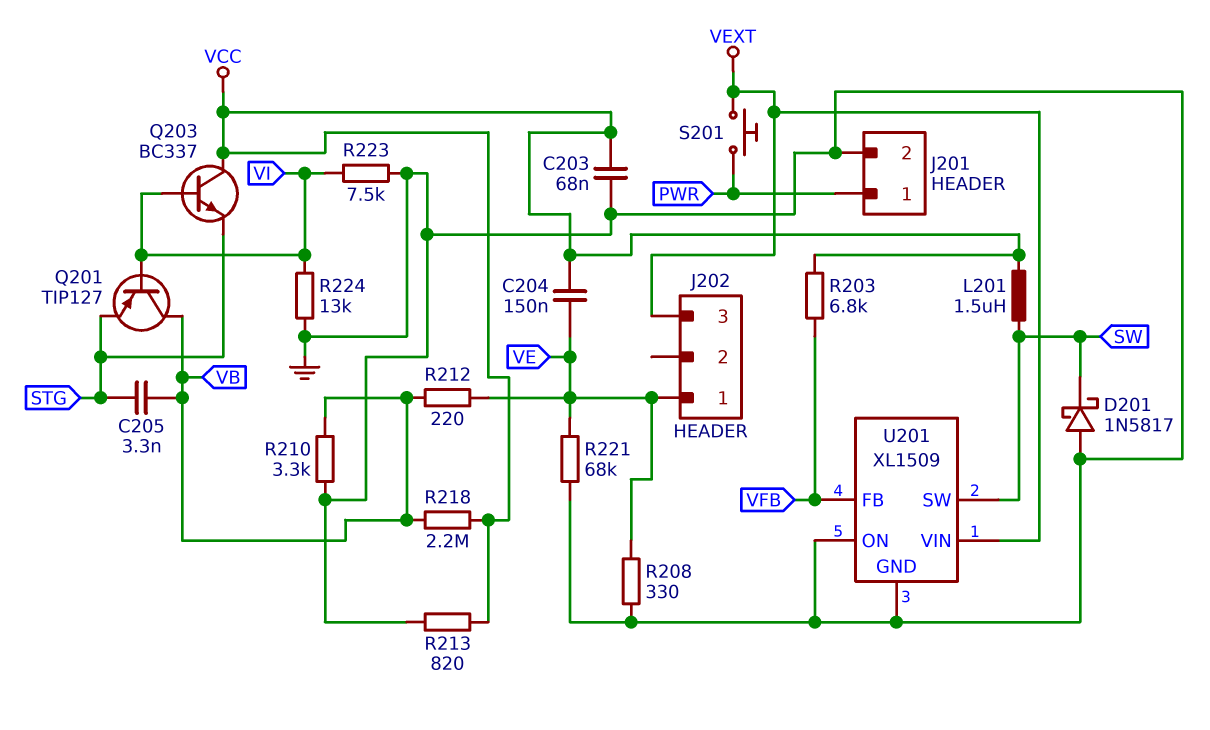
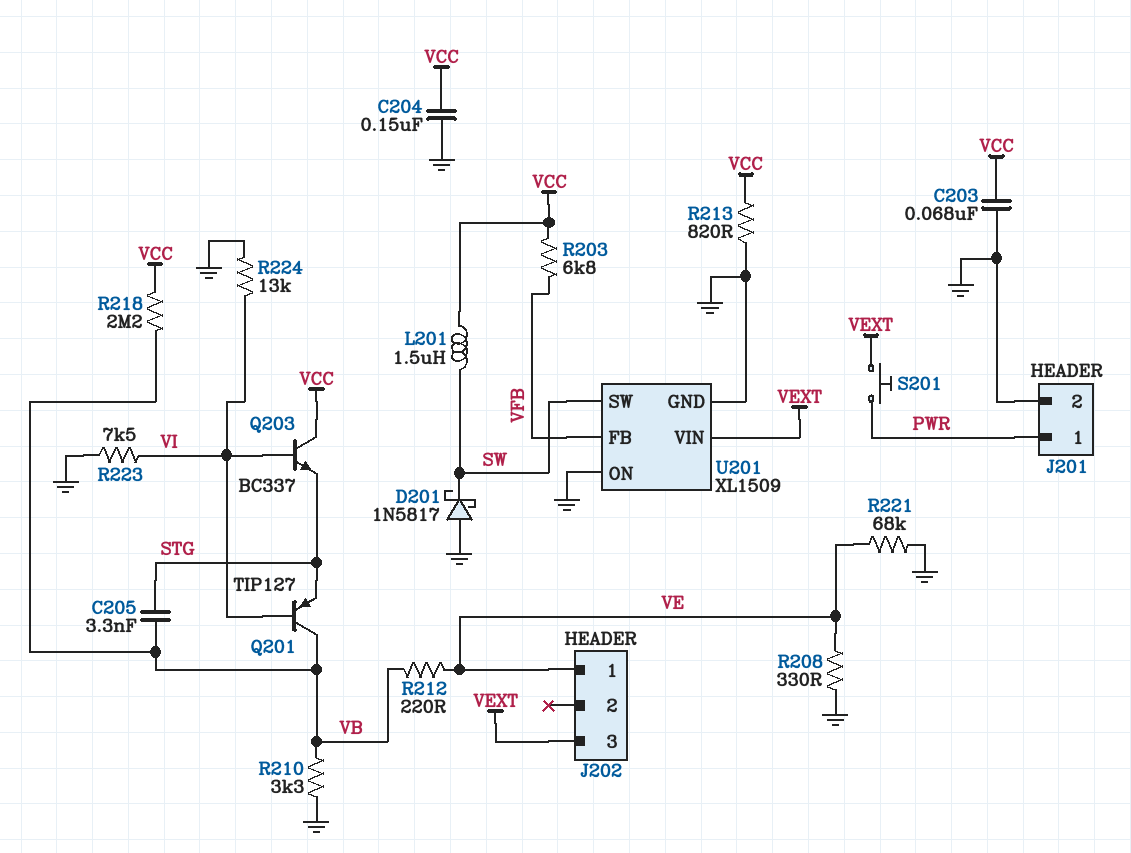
C204: 150nF (VCC, VE) -> 150nF (GND, VCC)

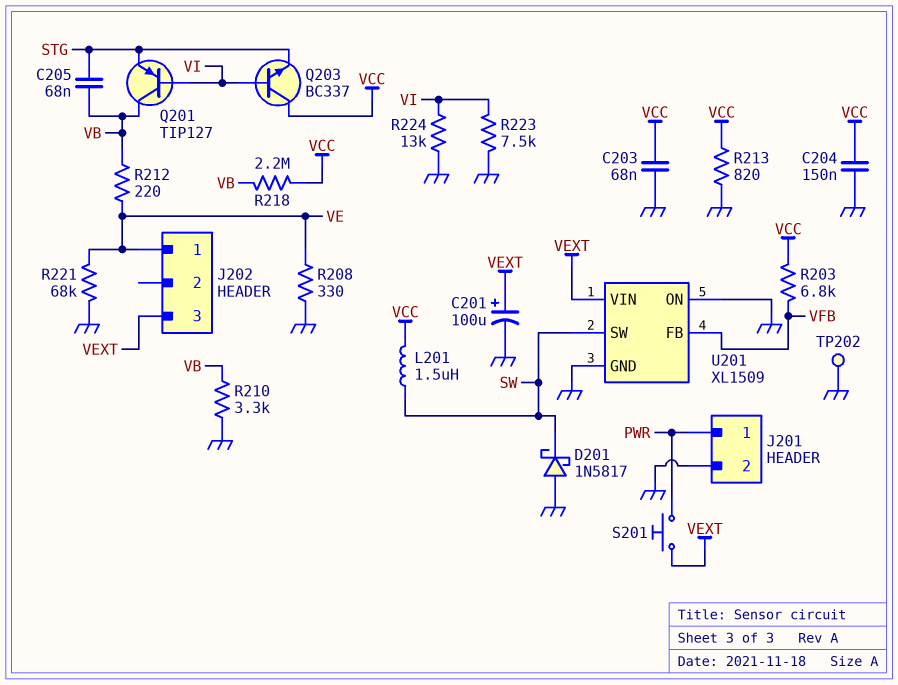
C201: none -> 100uF (plus VEXT, minus GND)
C205: 3.3nF (STG, VB) -> 68nF (STG, VB)
TP202: none -> test point (GND)

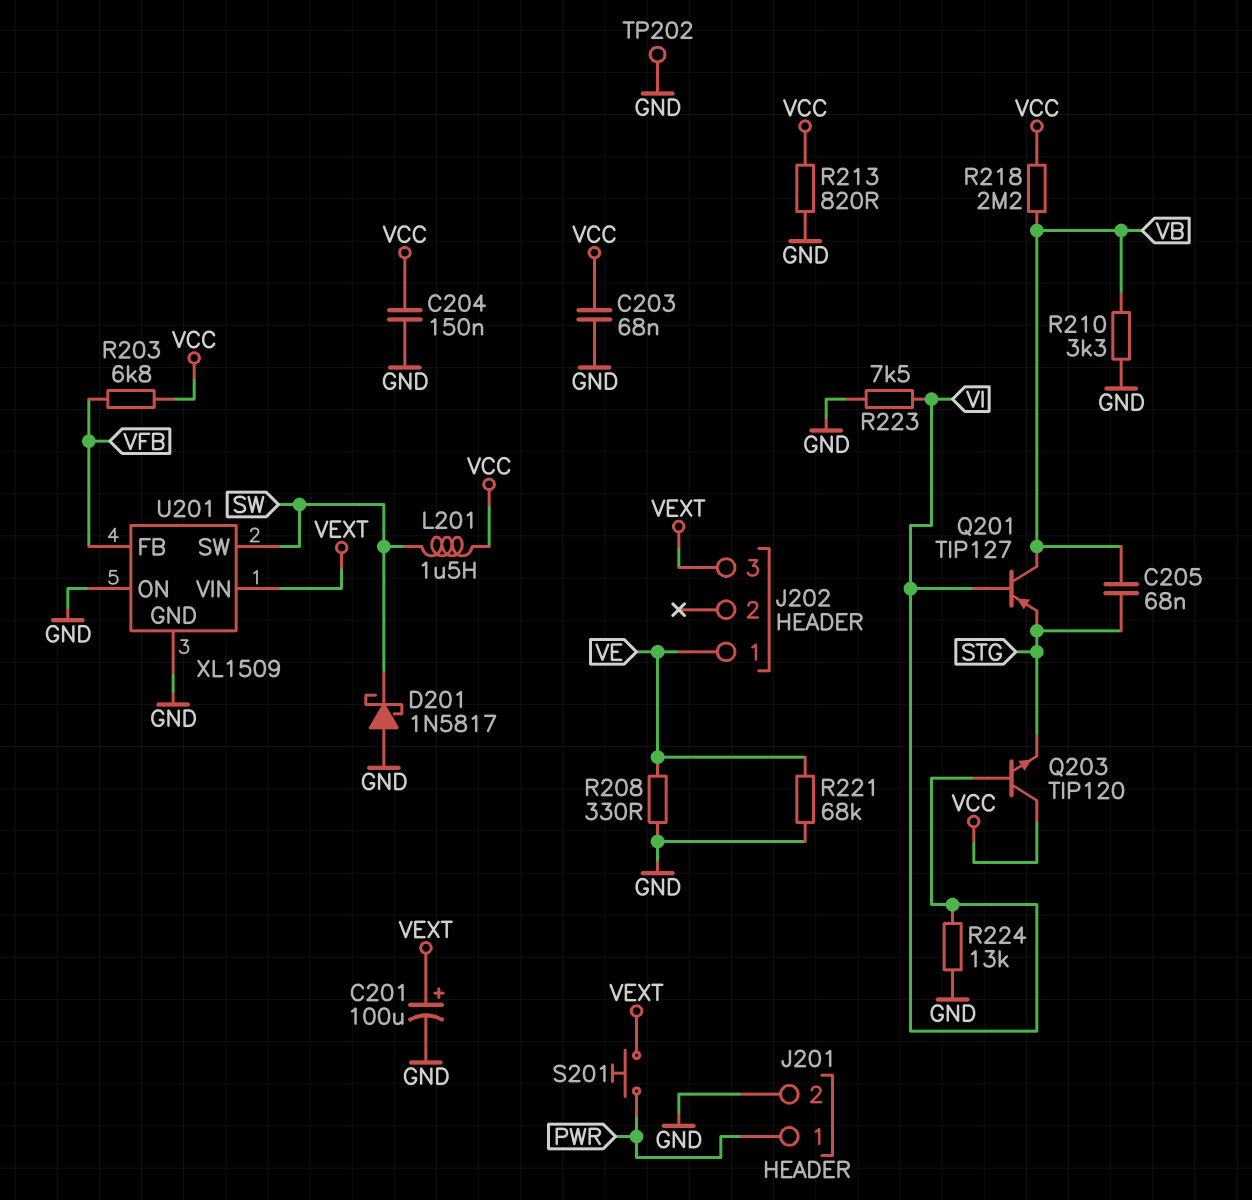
Q203: NPN BC337 (B VI, C VCC, E STG) -> NPN TIP120 (B VI, C VCC, E STG)
R212: 220 (VB, VE) -> none

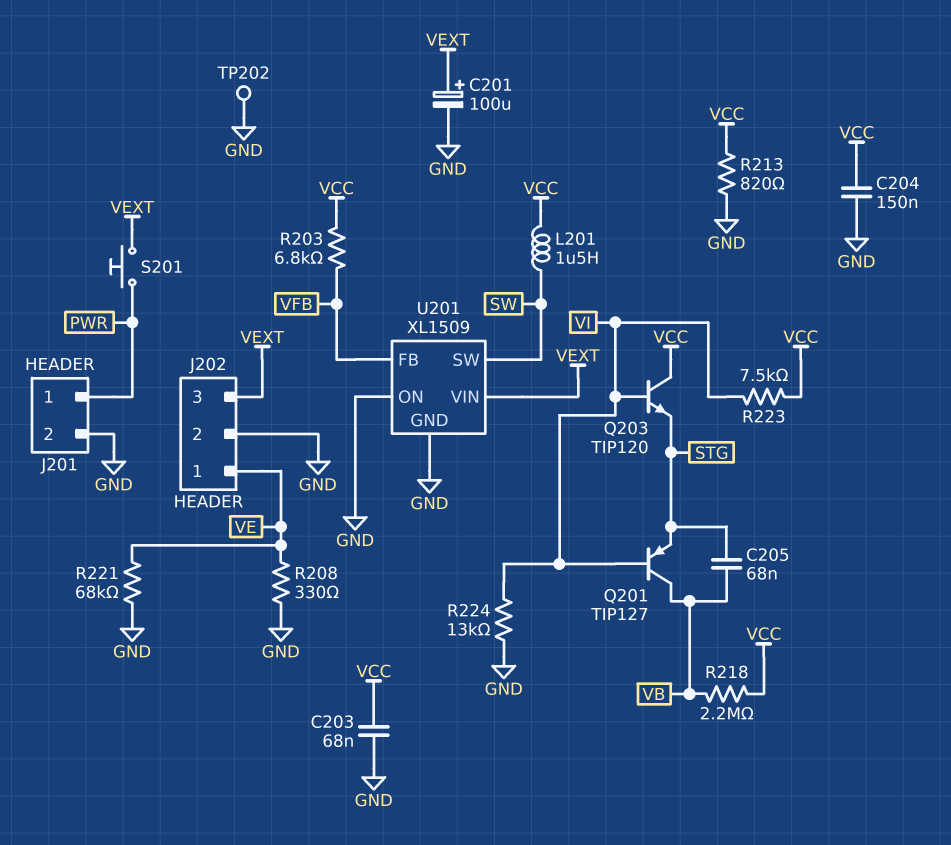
D201: schottky 1N5817 (A GND, K SW) -> none
J202 pin 2: none -> GND
R210: 3.3k (GND, VB) -> none
R223: 7.5k (GND, VI) -> 7.5k (VCC, VI)

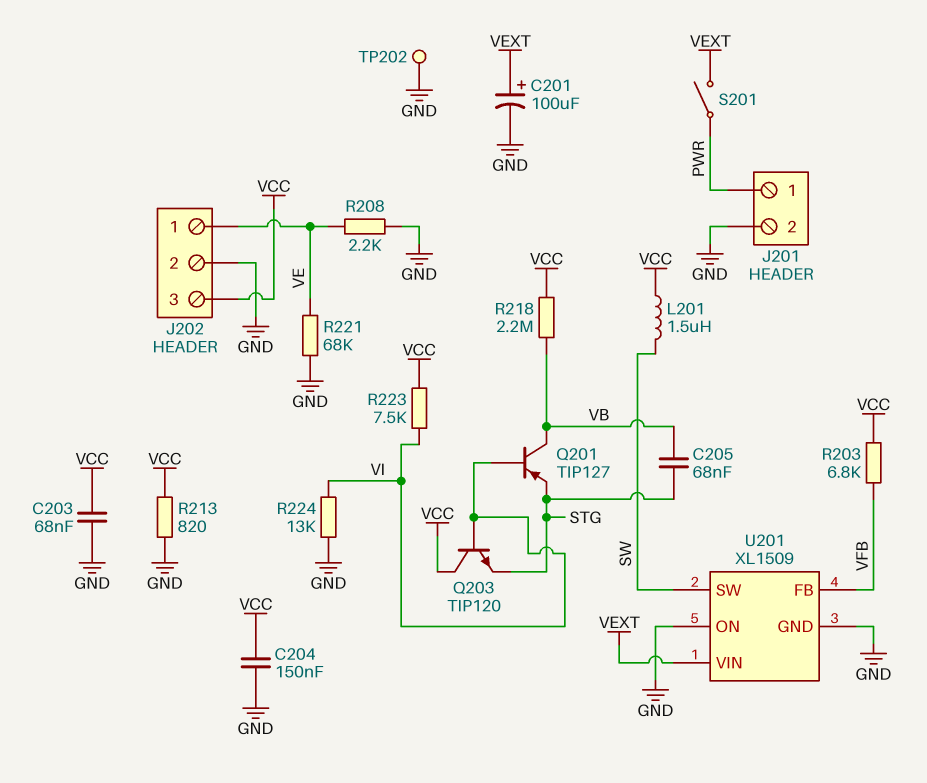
J202 pin 3: VEXT -> VCC
R208: 330 (GND, VE) -> 2.2k (GND, VE)
S201: button (PWR, VEXT) -> switch (PWR, VEXT)

